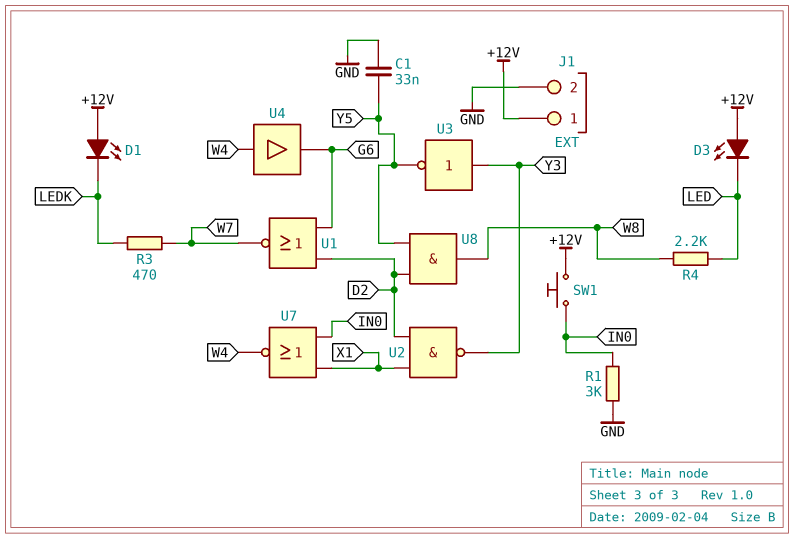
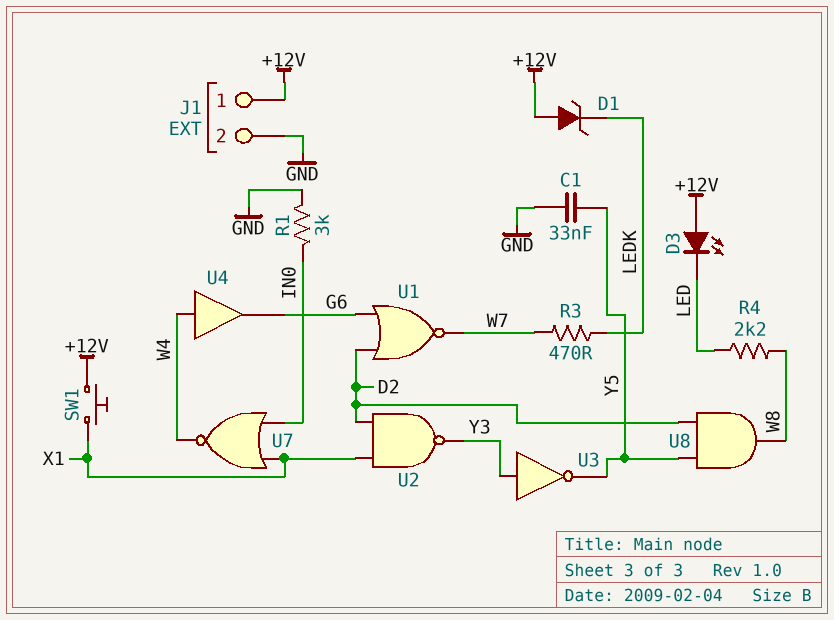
D1: LED (A +12V, K LEDK) -> zener (A +12V, K LEDK)
SW1: button (+12V, IN0) -> button (+12V, X1)

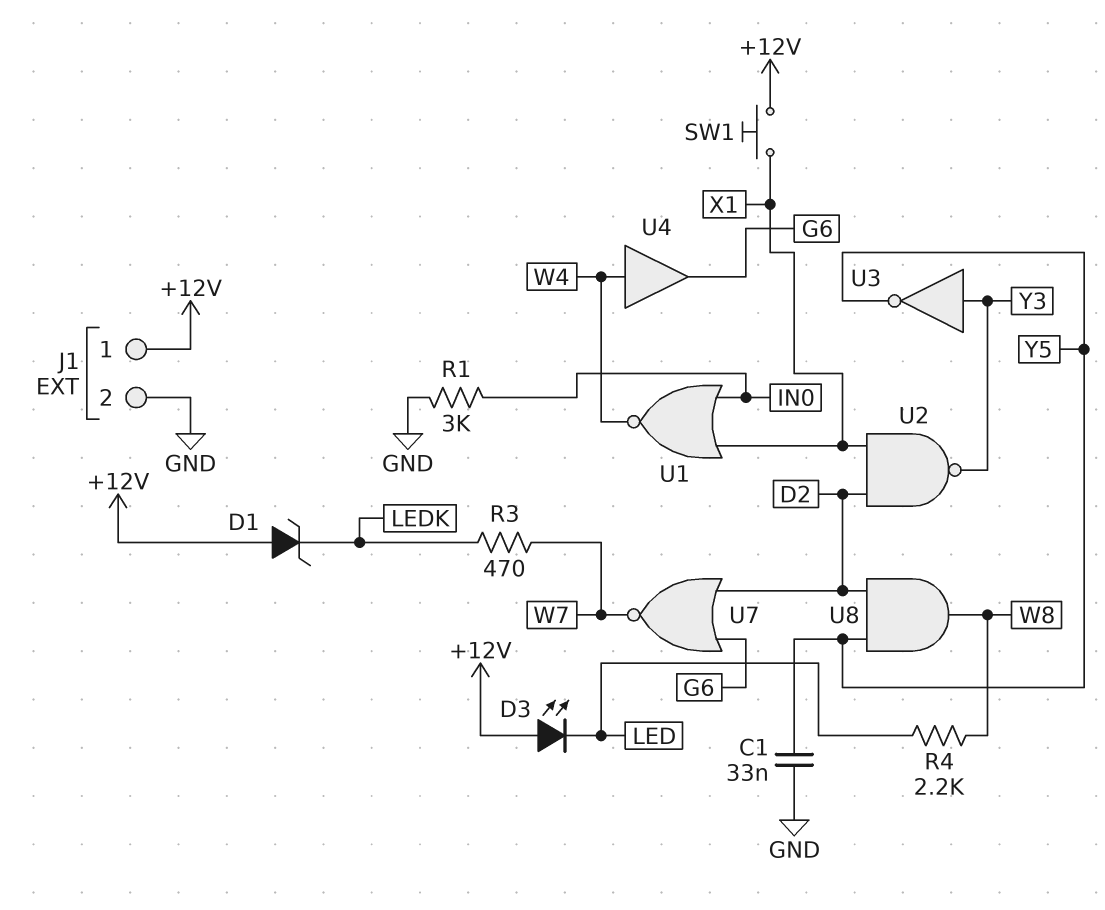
U1: NOR (in D2, in G6, out W7) -> NOR (in IN0, in X1, out W4)
U7: NOR (in IN0, in X1, out W4) -> NOR (in D2, in G6, out W7)

